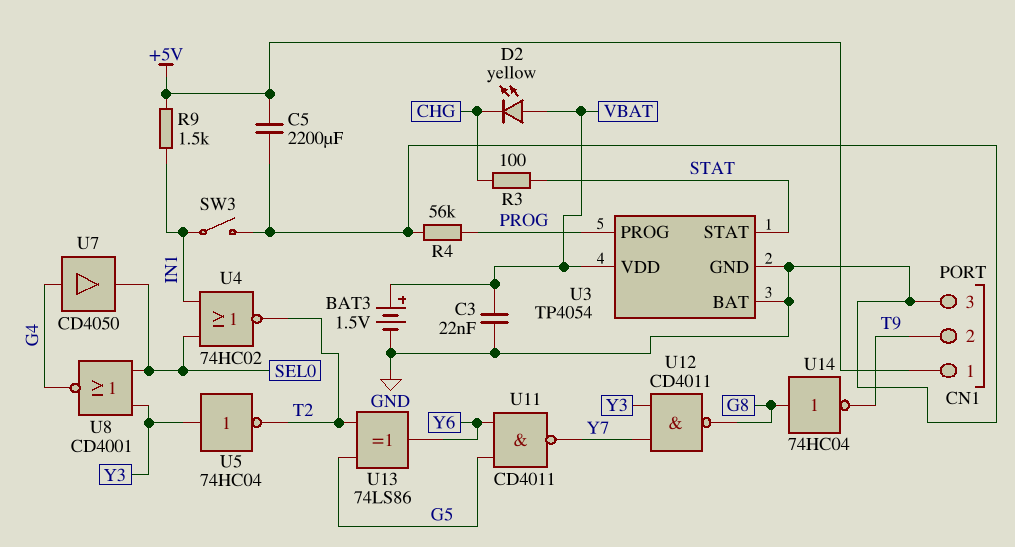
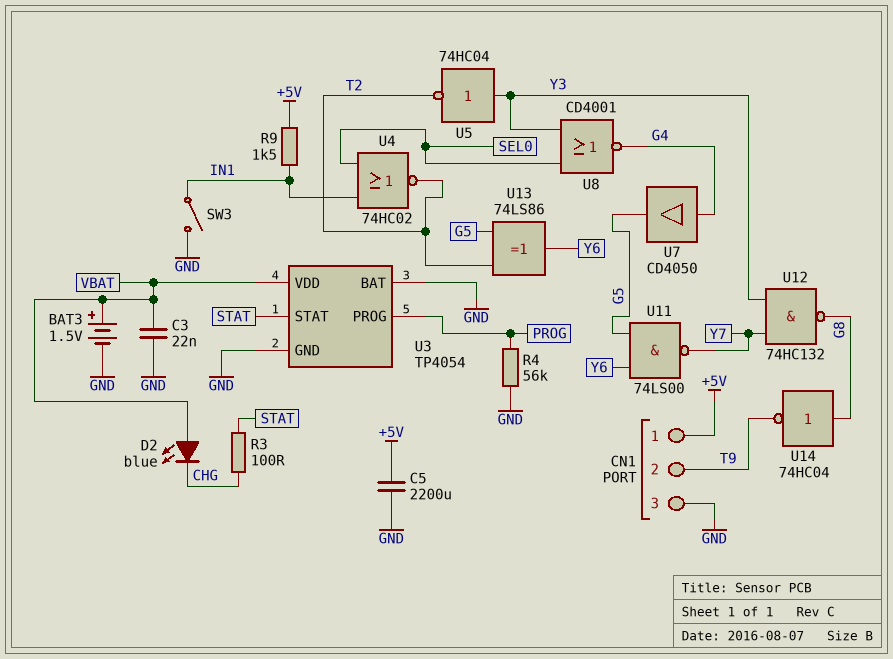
D2: LED yellow (A VBAT, K CHG) -> LED blue (A VBAT, K CHG)
U7: buffer CD4050 (in G4, out SEL0) -> buffer CD4050 (in G4, out G5)
U11: NAND CD4011 (in G5, in Y6, out Y7) -> NAND 74LS00 (in G5, in Y6, out Y7)
U12: NAND CD4011 (in Y3, in Y7, out G8) -> NAND 74HC132 (in Y3, in Y7, out G8)

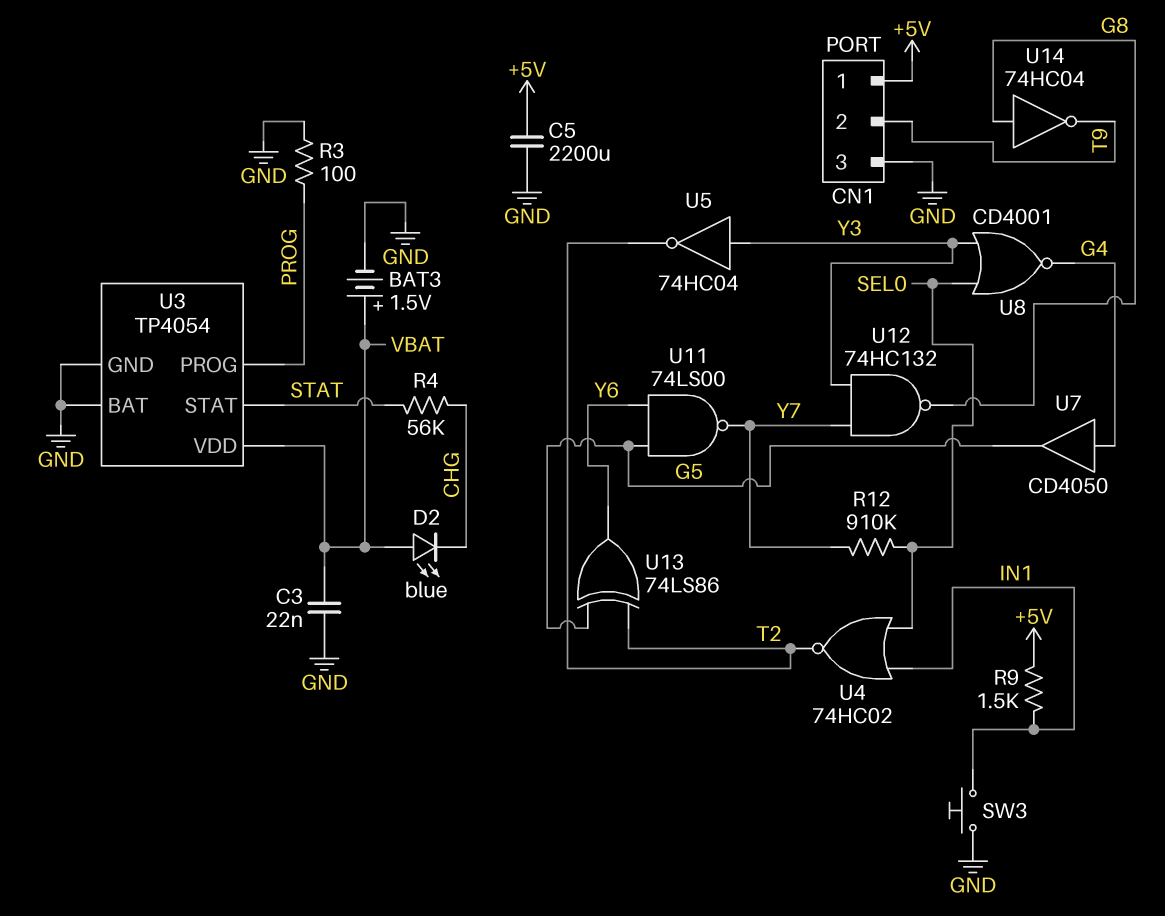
R3: 100 (CHG, STAT) -> 100 (GND, PROG)
R4: 56k (GND, PROG) -> 56k (CHG, STAT)
R12: none -> 910k (SEL0, Y7)
SW3: switch (GND, IN1) -> button (GND, IN1)

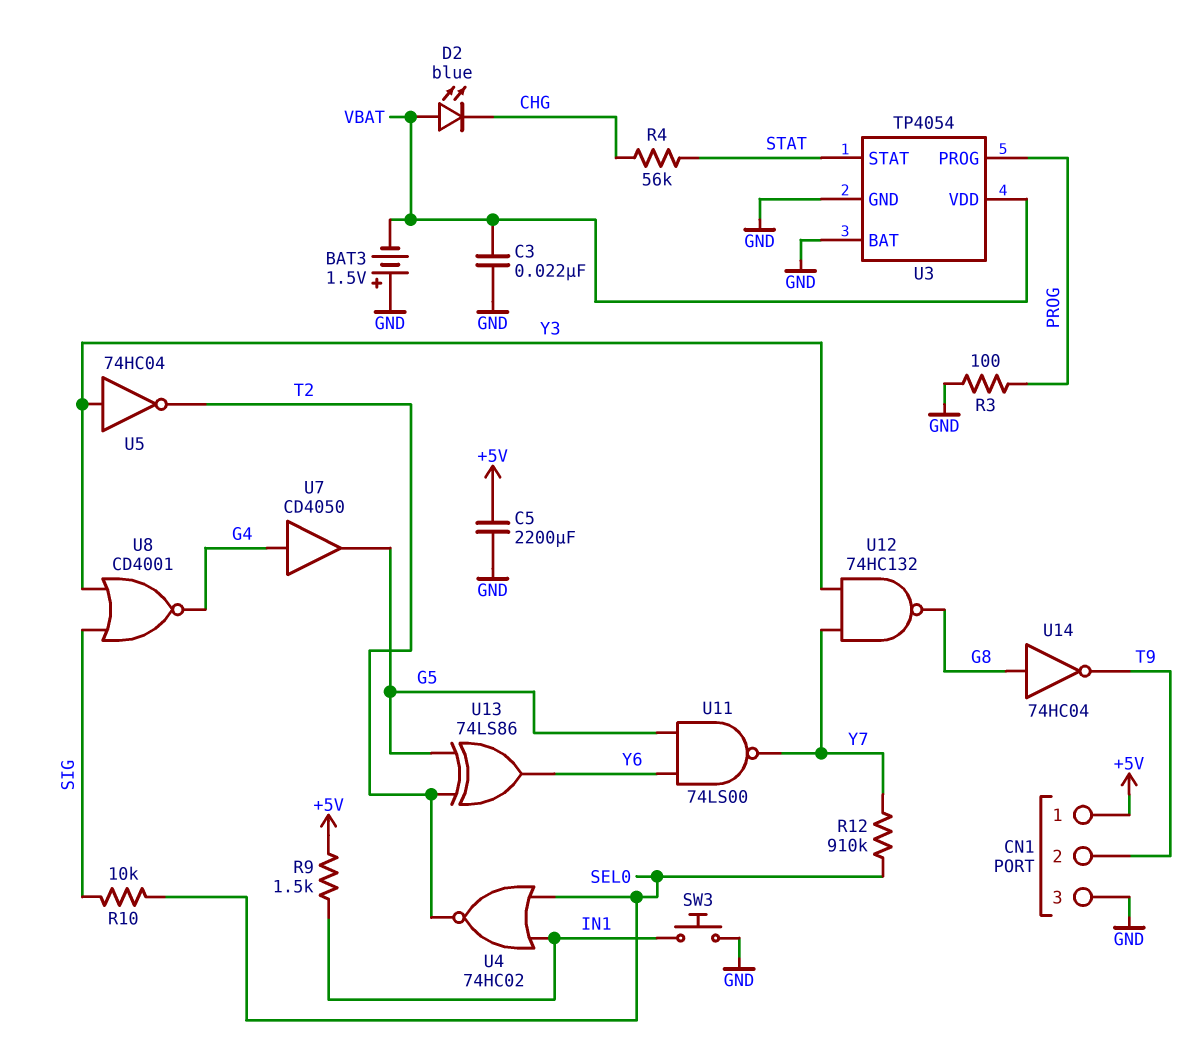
BAT3: 1.5V (plus VBAT, minus GND) -> 1.5V (plus GND, minus VBAT)
R10: none -> 10k (SEL0, SIG)
U8: NOR CD4001 (in SEL0, in Y3, out G4) -> NOR CD4001 (in SIG, in Y3, out G4)

